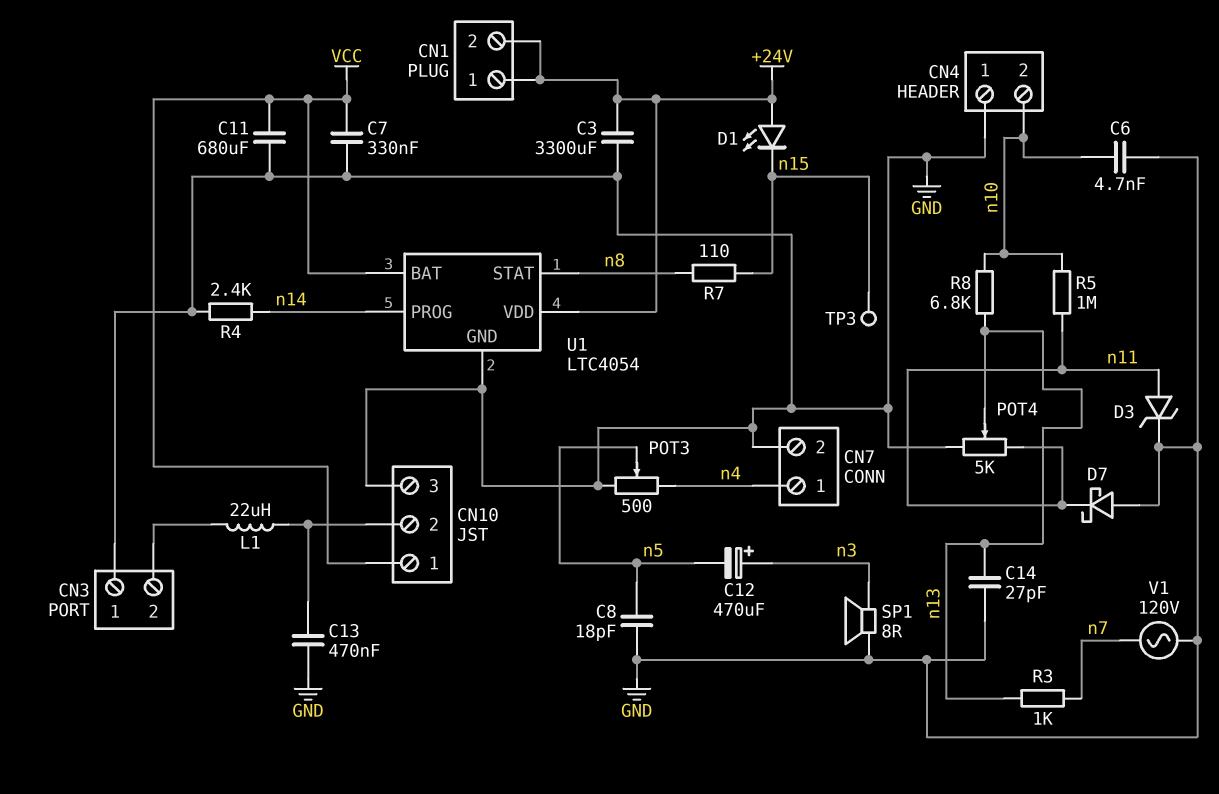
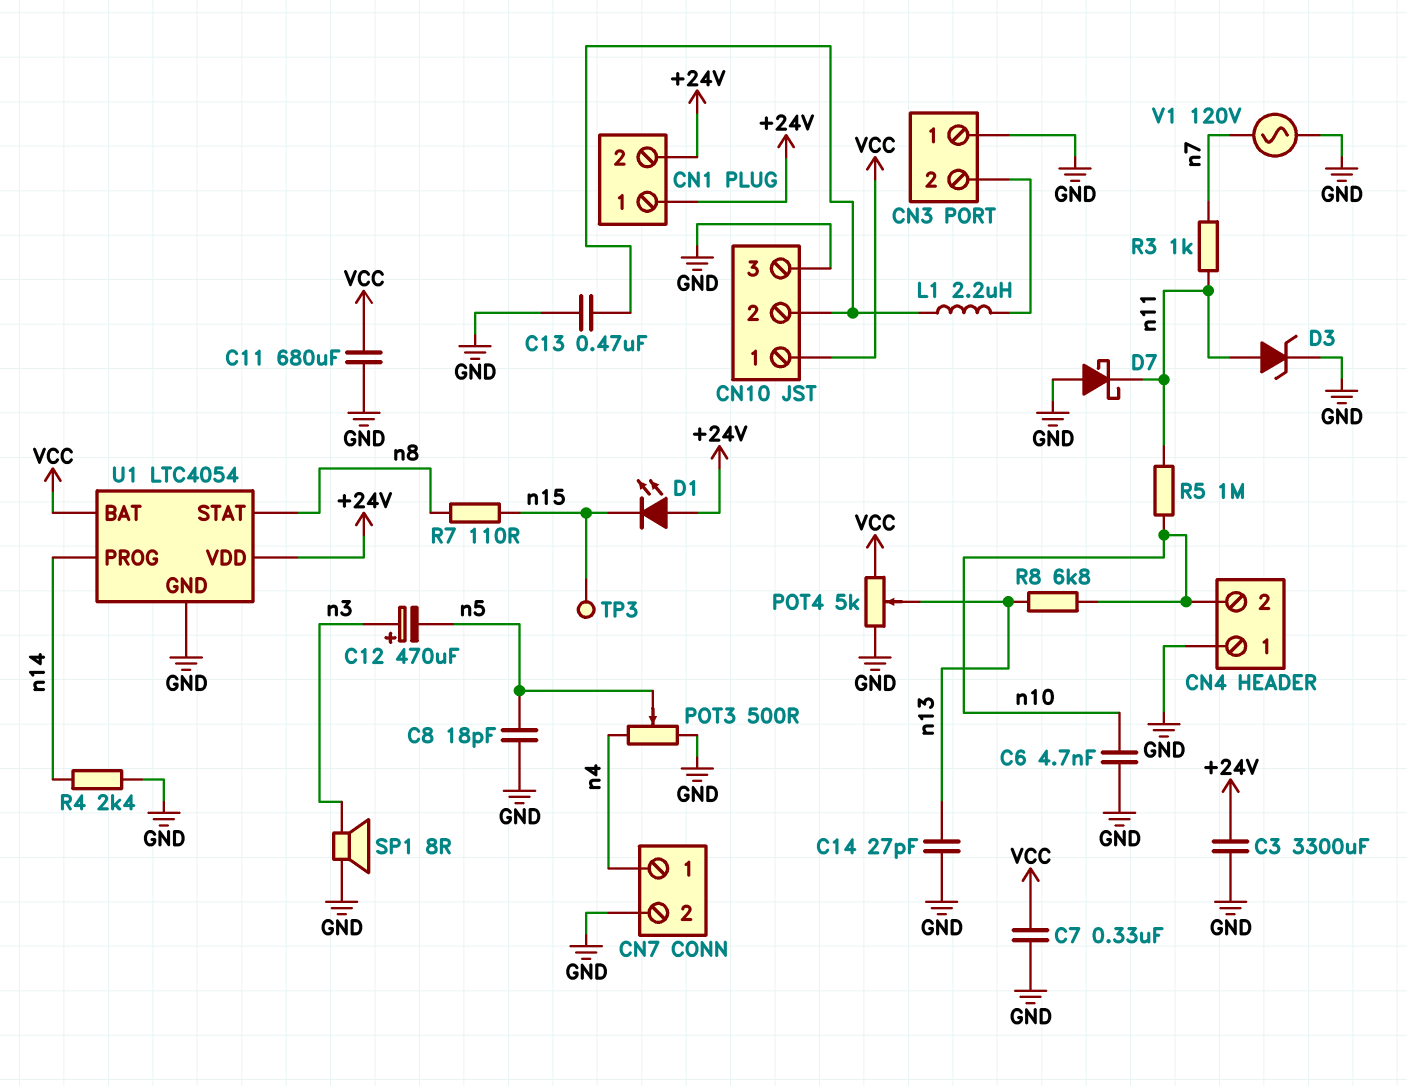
L1: 22uH (CN3/2, CN10/2) -> 2.2uH (CN3/2, CN10/2)
POT4: 5k (GND, n11, wiper n13) -> 5k (GND, VCC, wiper n13)
R3: 1k (n7, n13) -> 1k (n7, n11)

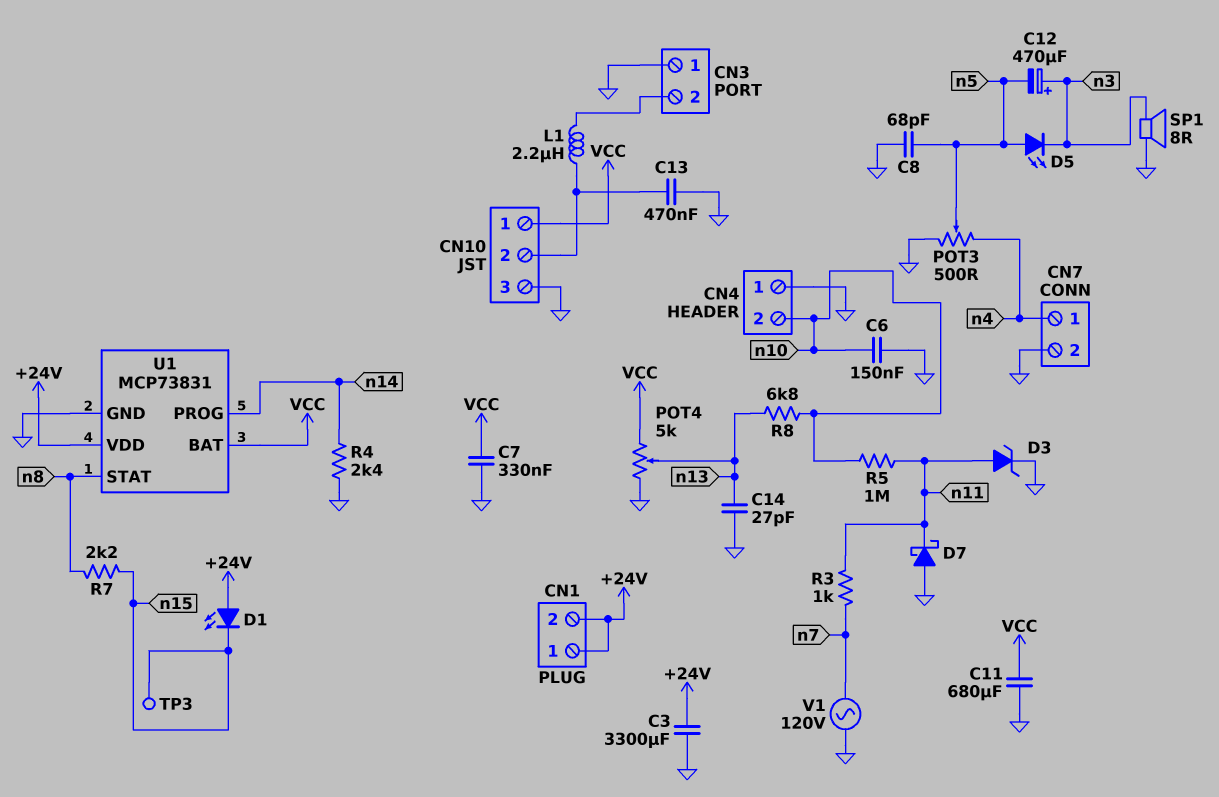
C6: 4.7nF (GND, n10) -> 150nF (GND, n10)
C8: 18pF (GND, n5) -> 68pF (GND, n5)
D5: none -> LED (A n5, K n3)
R7: 110 (n8, n15) -> 2.2k (n8, n15)
U1: LTC4054 -> MCP73831

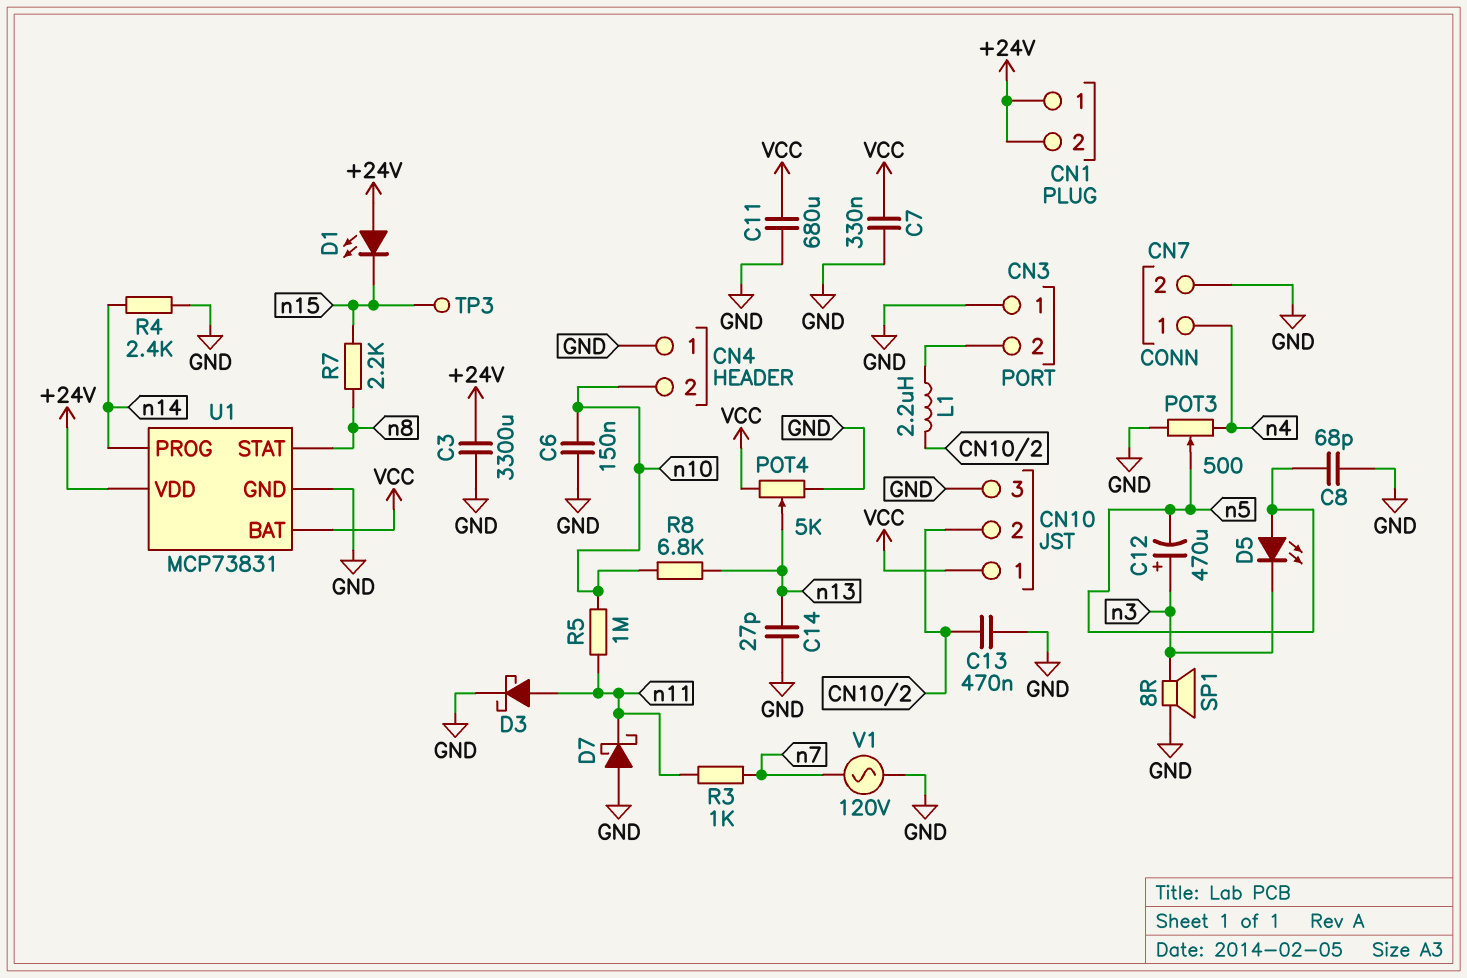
D3: zener (A n11, K GND) -> schottky (A n11, K GND)

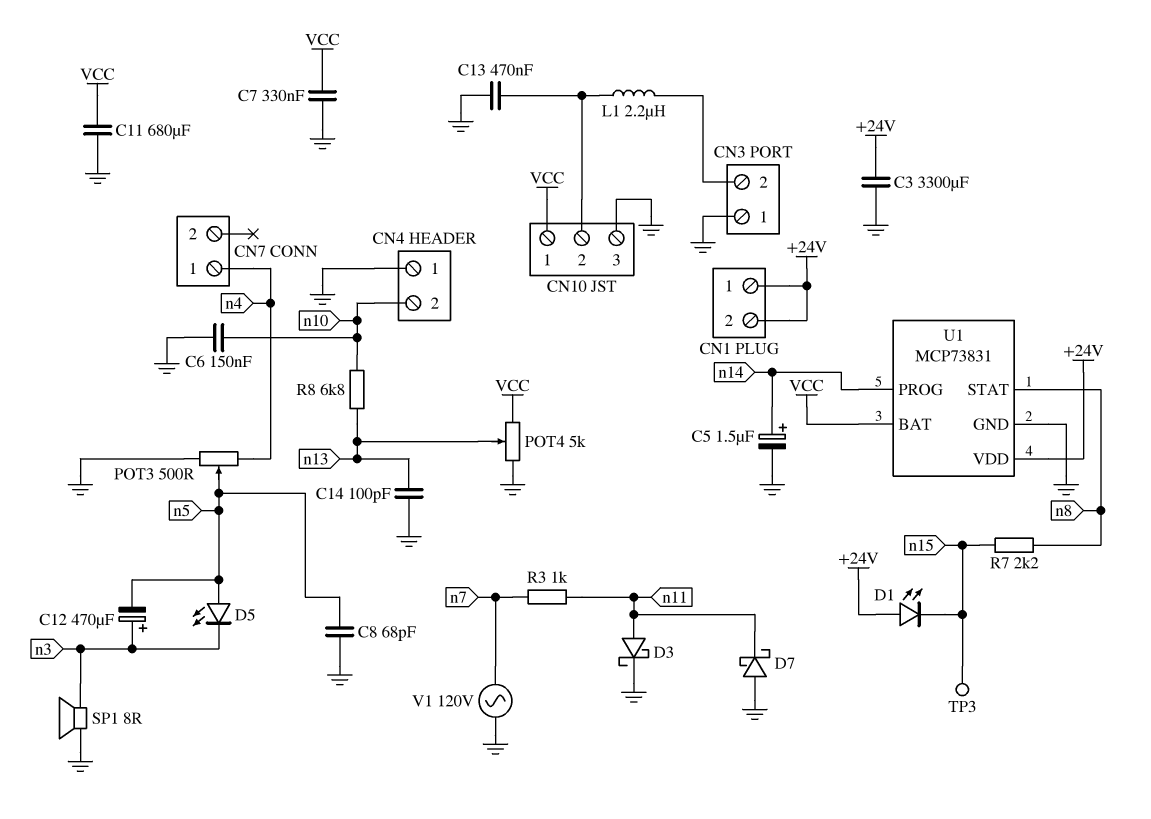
C5: none -> 1.5uF (plus n14, minus GND)
C14: 27pF (GND, n13) -> 100pF (GND, n13)
CN7 pin 2: GND -> none
R4: 2.4k (GND, n14) -> none
R5: 1M (n10, n11) -> none

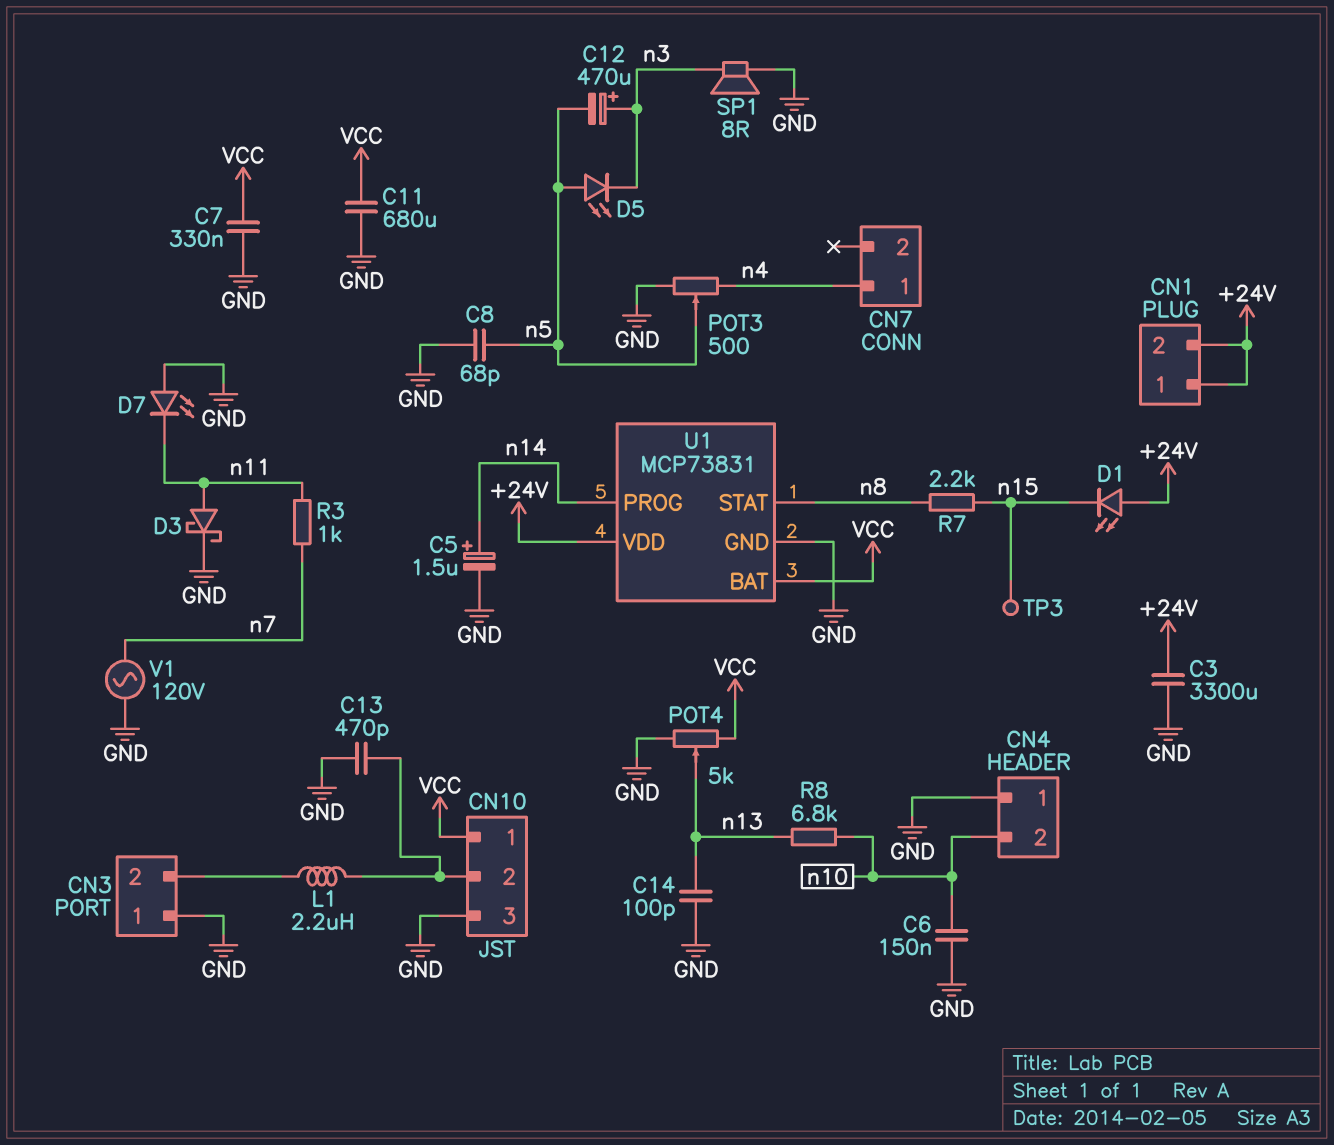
C13: 470nF (CN10/2, GND) -> 470pF (CN10/2, GND)
D7: schottky (A GND, K n11) -> LED (A GND, K n11)

